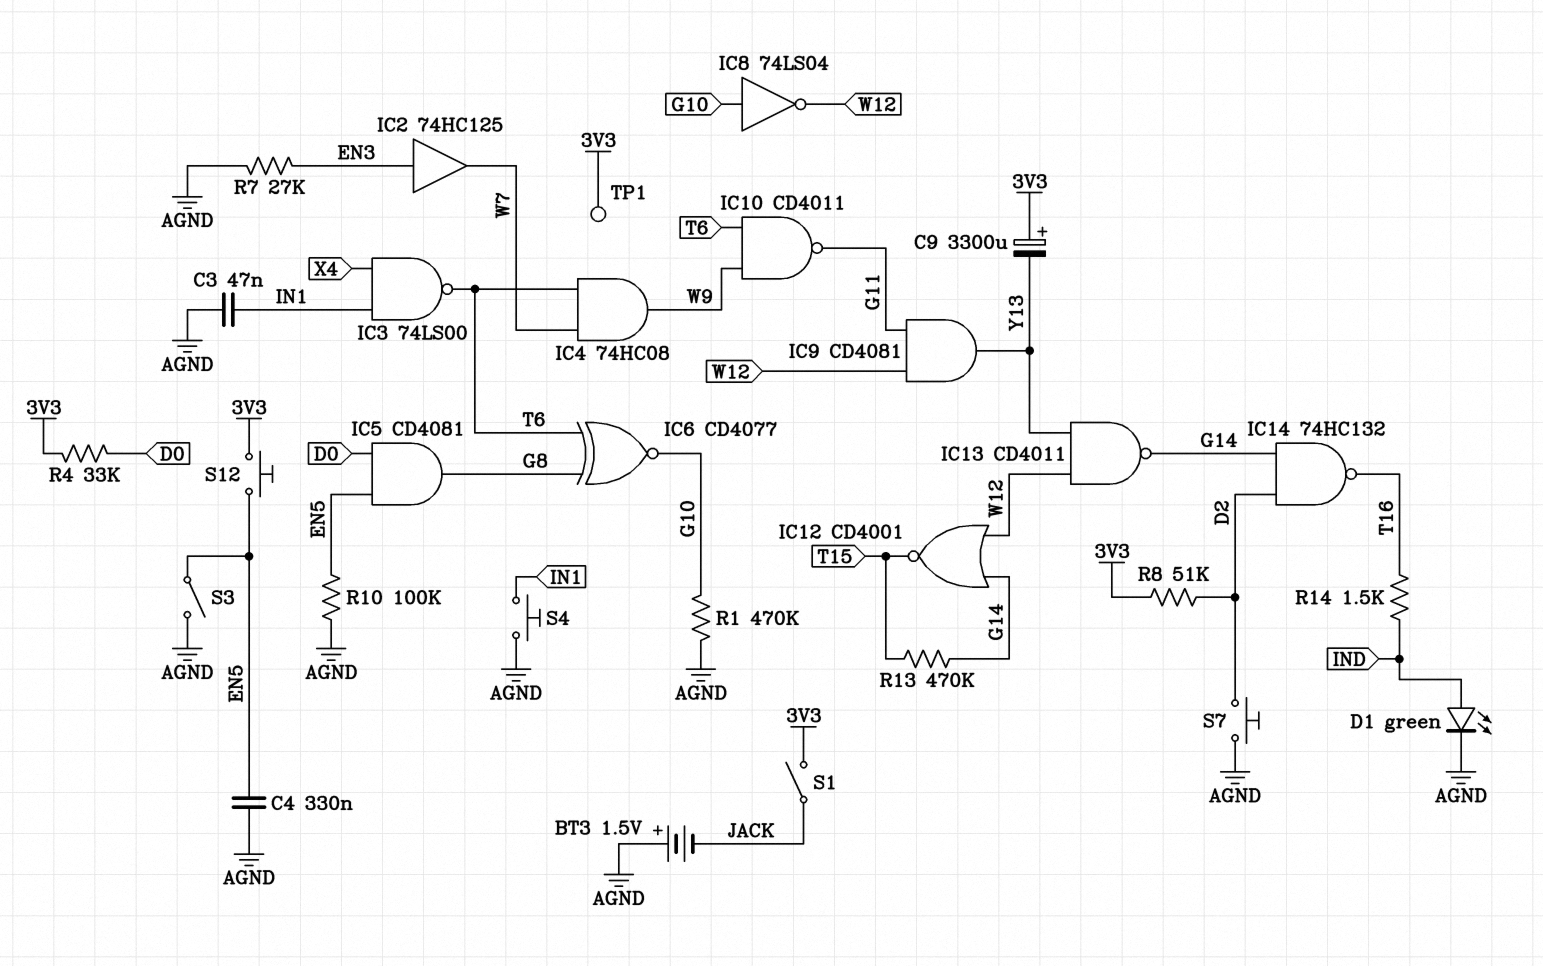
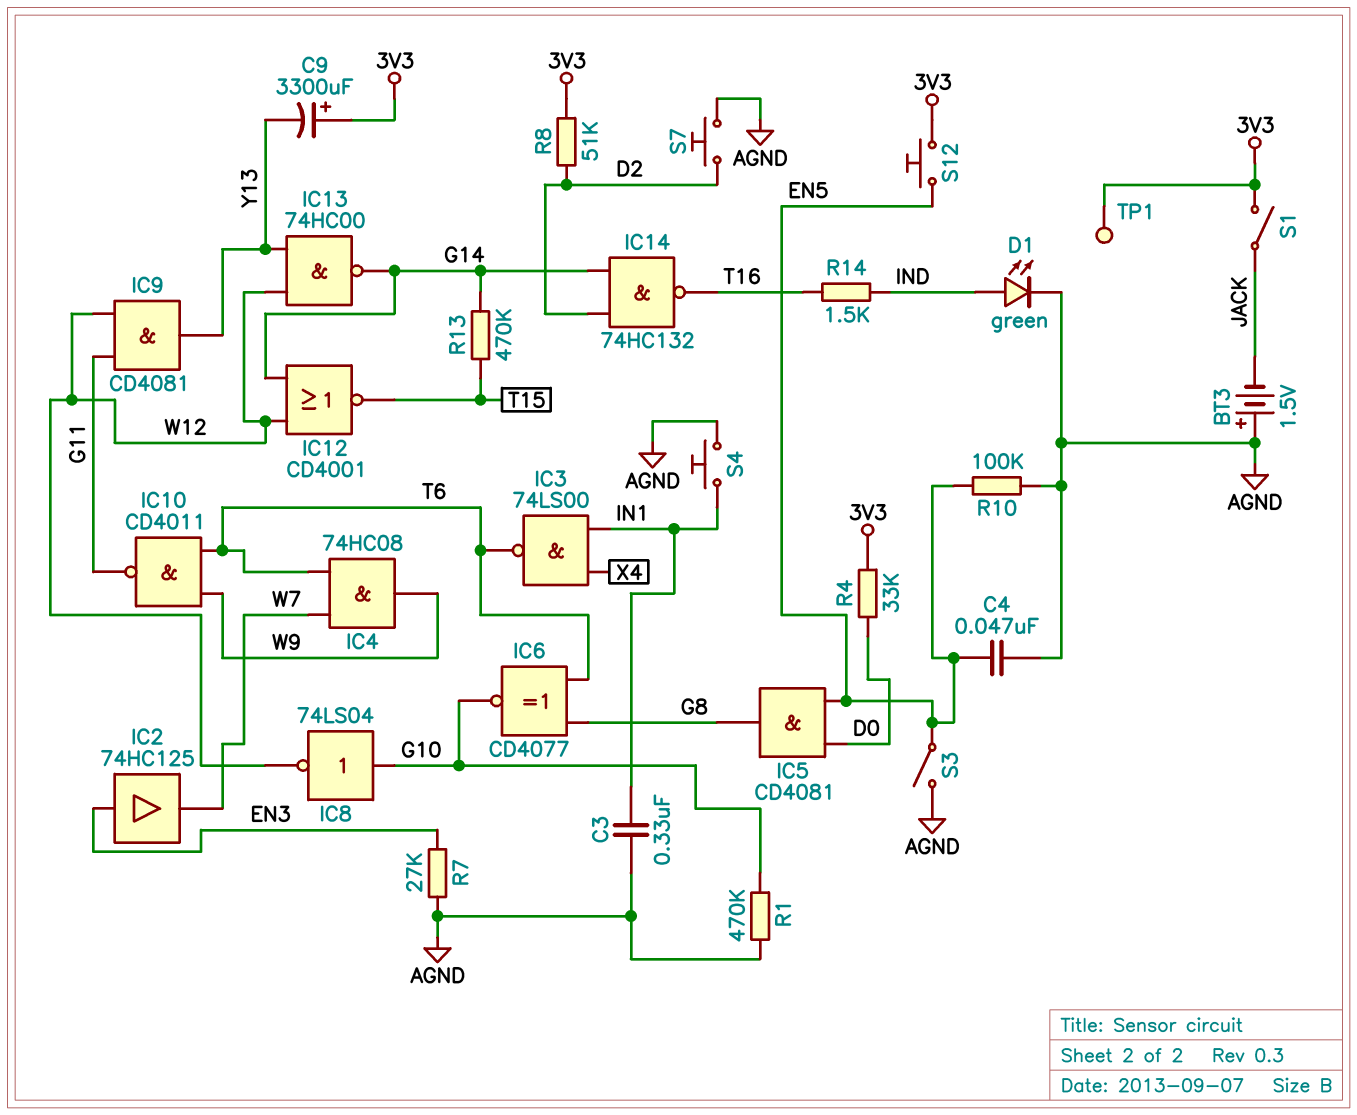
C3: 47nF (AGND, IN1) -> 330nF (AGND, IN1)
C4: 330nF (AGND, EN5) -> 47nF (AGND, EN5)
IC13: NAND CD4011 (in W12, in Y13, out G14) -> NAND 74HC00 (in W12, in Y13, out G14)

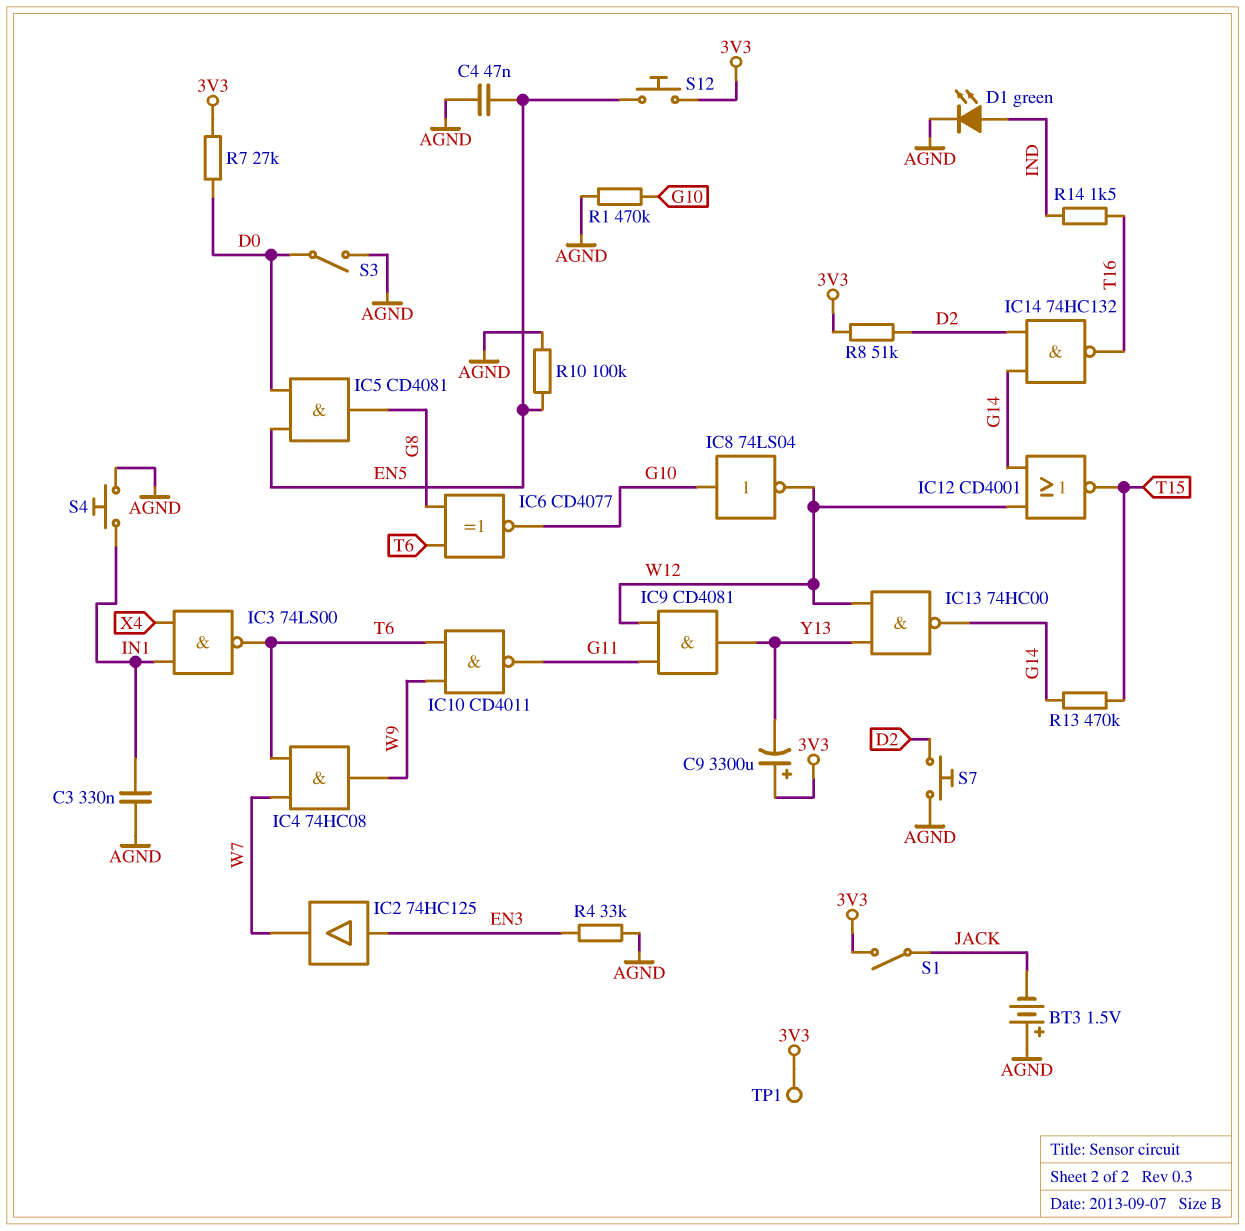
R4: 33k (3V3, D0) -> 33k (AGND, EN3)
R7: 27k (AGND, EN3) -> 27k (3V3, D0)
S3: switch (AGND, EN5) -> switch (AGND, D0)

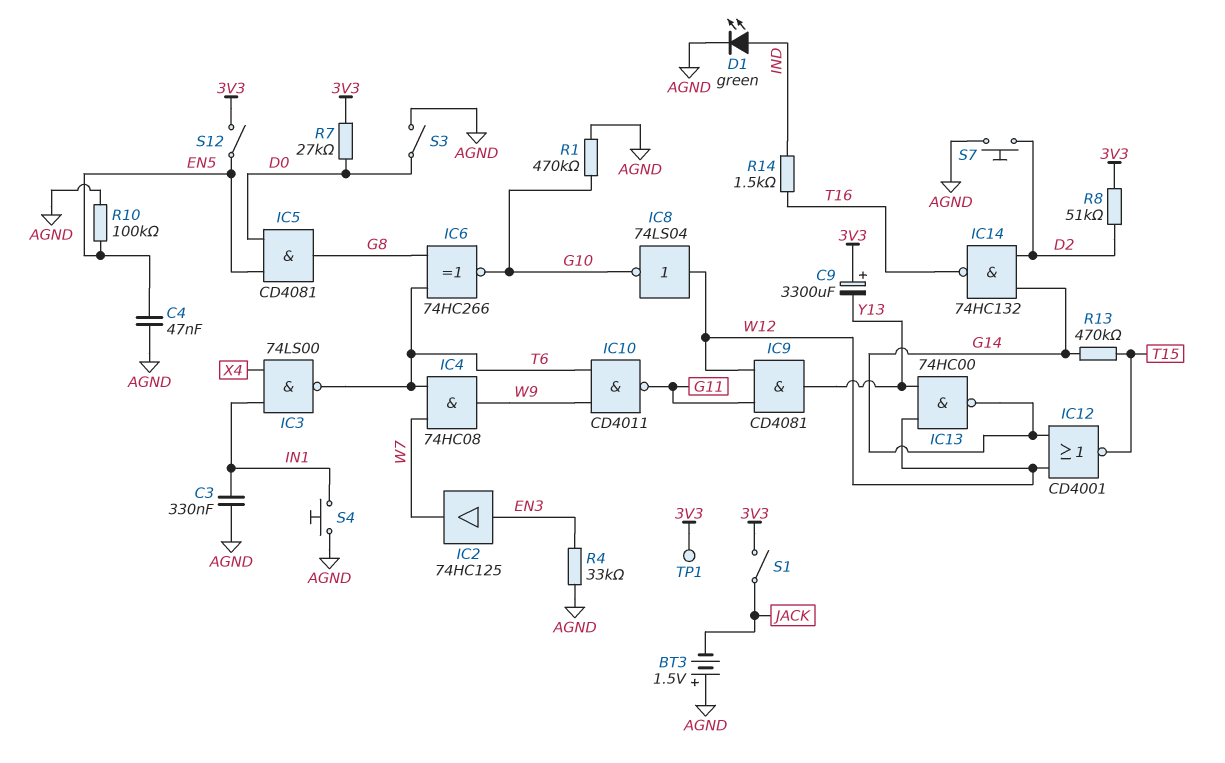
IC6: XNOR CD4077 (in G8, in T6, out G10) -> XNOR 74HC266 (in G8, in T6, out G10)
IC8: NOT 74LS04 (in G10, out W12) -> NOT 74LS04 (in W12, out G10)
S12: button (3V3, EN5) -> switch (3V3, EN5)

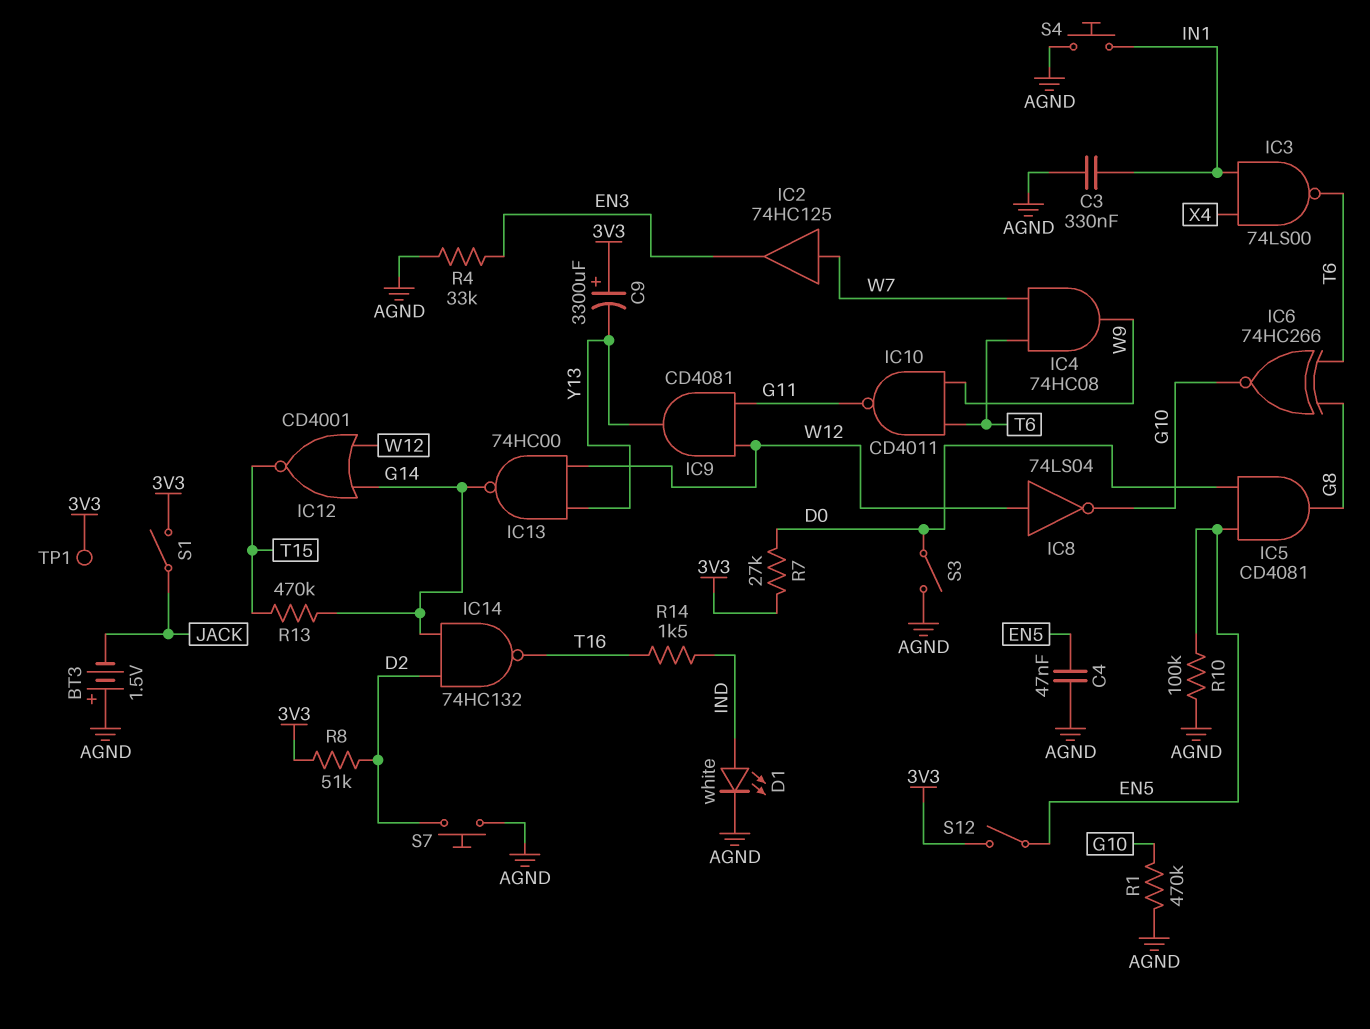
D1: LED green (A IND, K AGND) -> LED white (A IND, K AGND)
IC2: buffer 74HC125 (in EN3, out W7) -> buffer 74HC125 (in W7, out EN3)

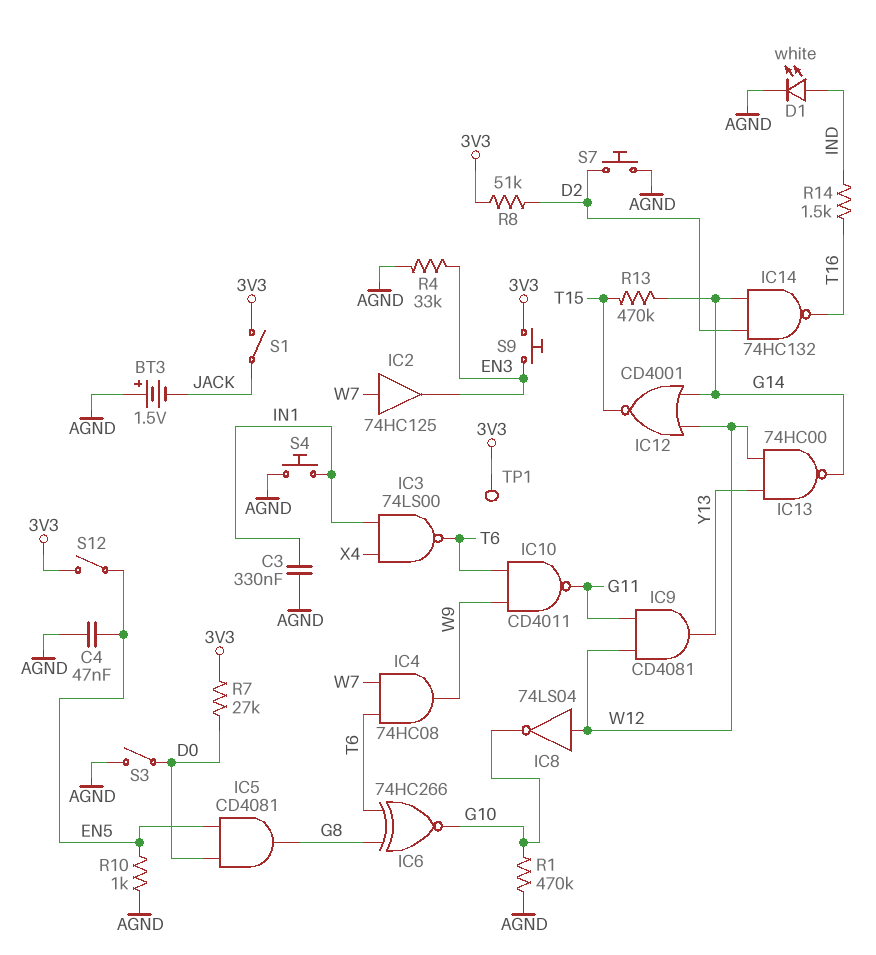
C9: 3300uF (plus 3V3, minus Y13) -> none
R10: 100k (AGND, EN5) -> 1k (AGND, EN5)
S9: none -> button (3V3, EN3)

